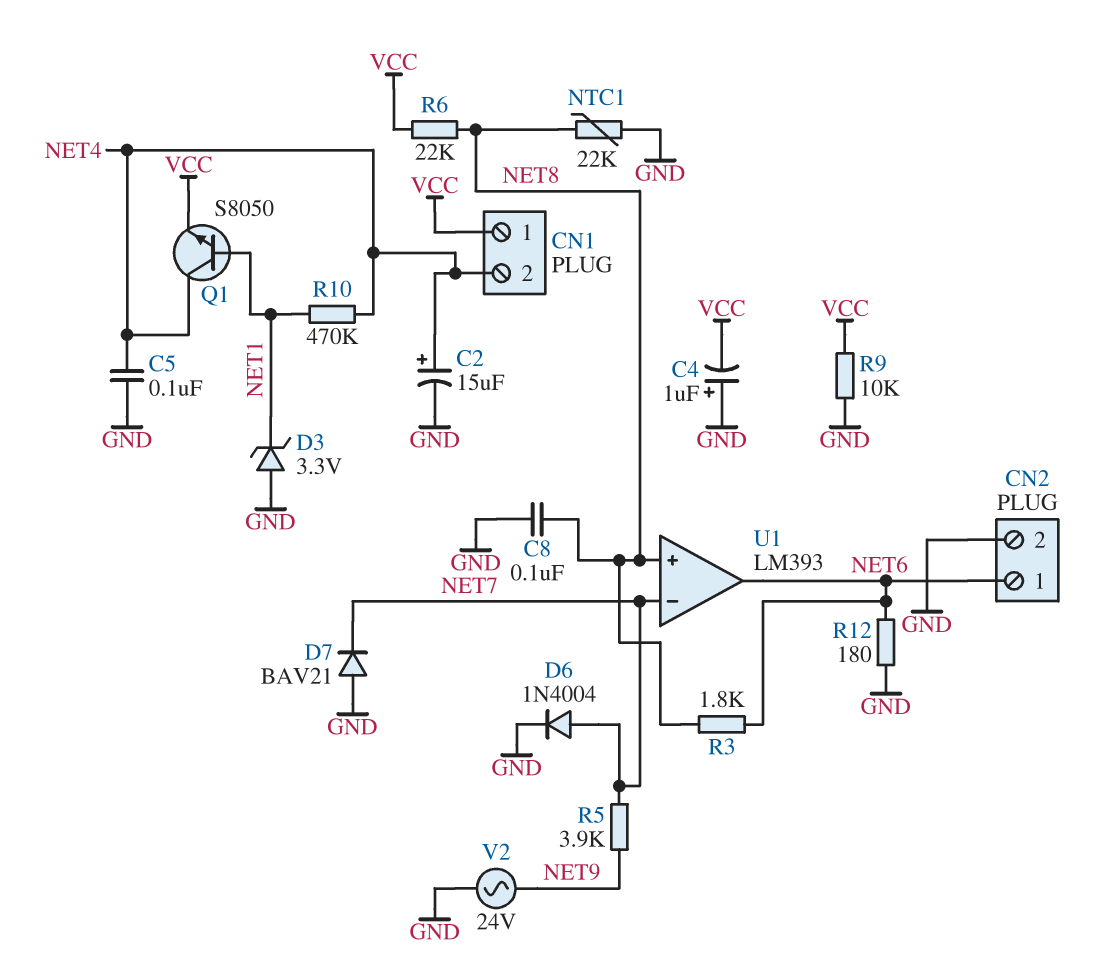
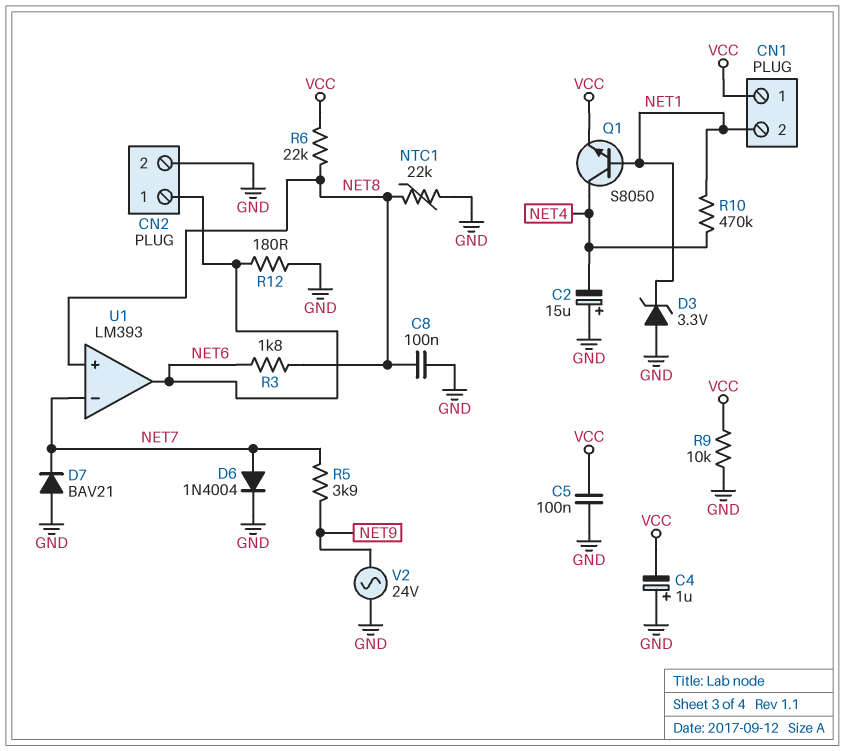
C2: 15uF (plus NET4, minus GND) -> 15uF (plus GND, minus NET4)
C5: 100nF (GND, NET4) -> 100nF (GND, VCC)
CN1 pin 2: NET4 -> NET1

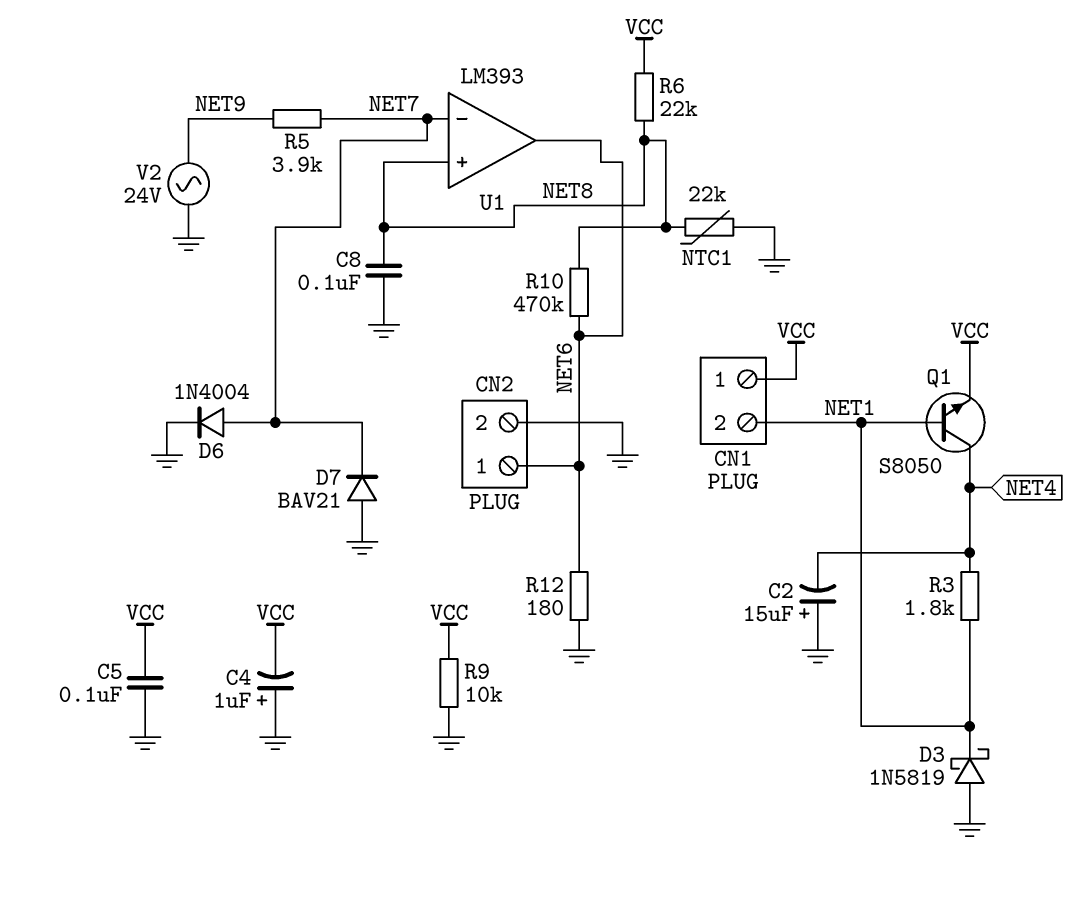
D3: zener 3.3V (A GND, K NET1) -> schottky 1N5819 (A GND, K NET1)
R3: 1.8k (NET6, NET8) -> 1.8k (NET1, NET4)
R10: 470k (NET1, NET4) -> 470k (NET6, NET8)

